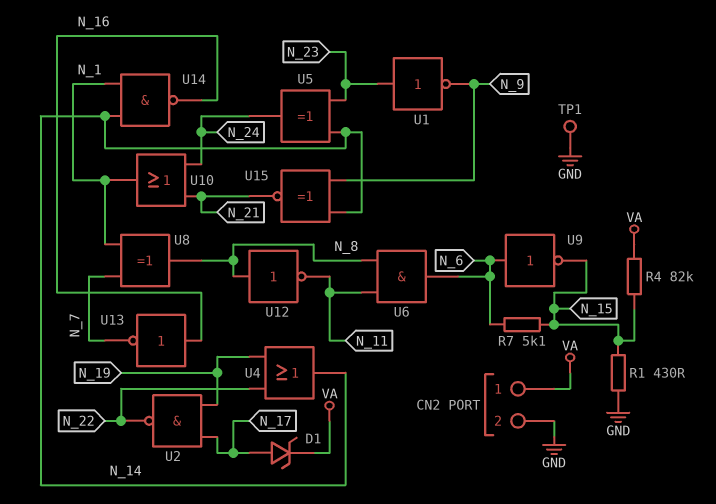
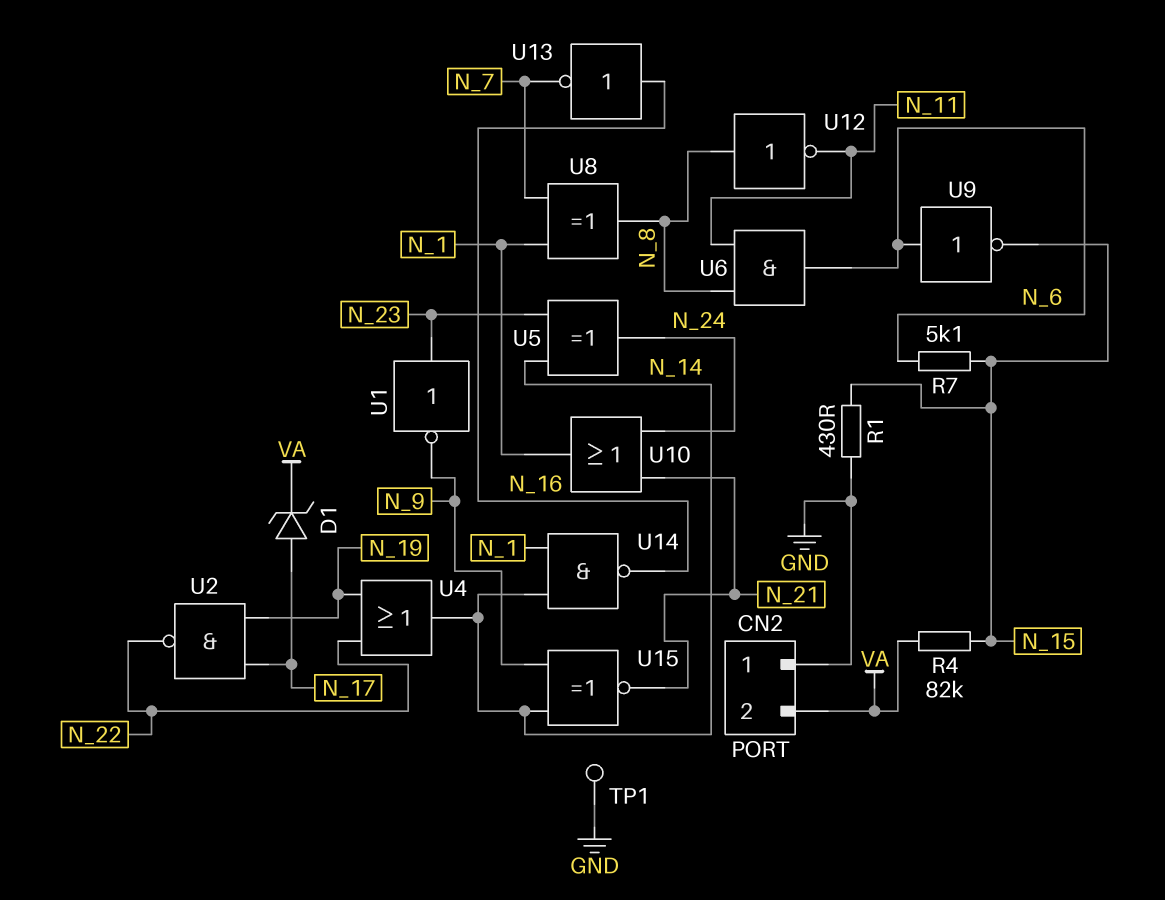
CN2 pin 1: VA -> GND
CN2 pin 2: GND -> VA

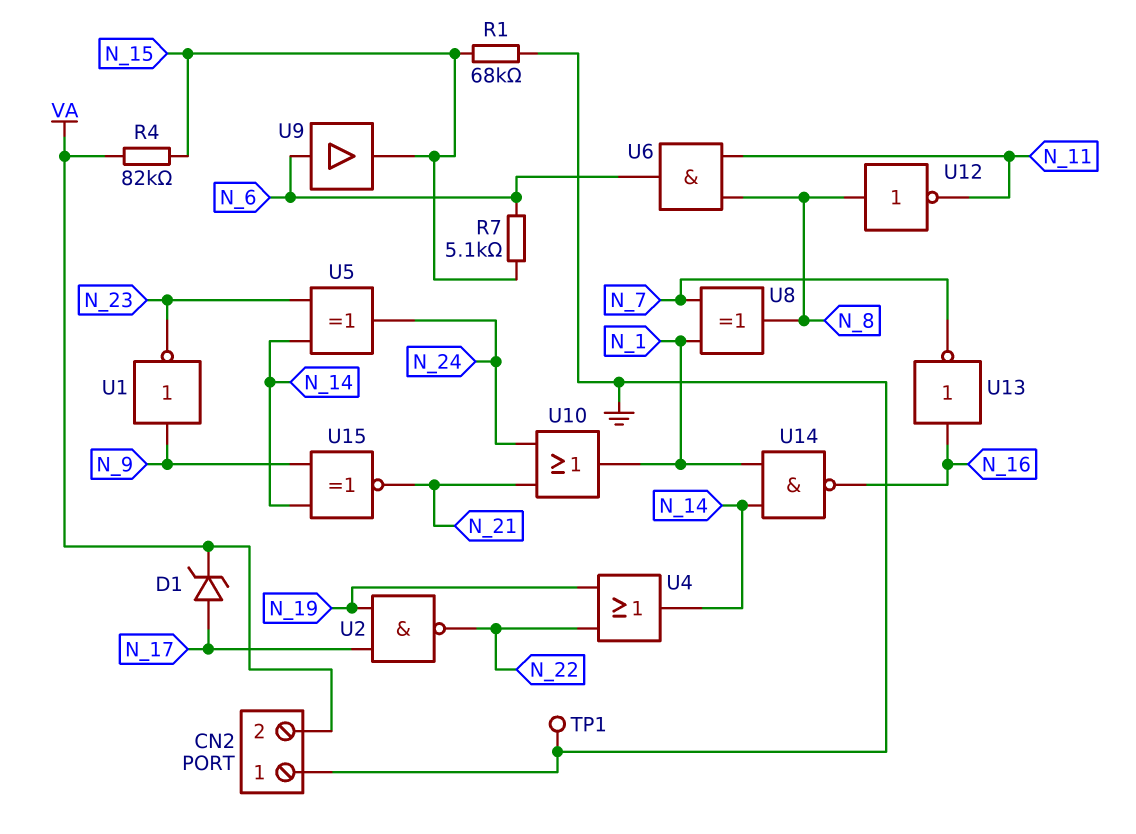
R1: 430 (GND, N_15) -> 68k (GND, N_15)
U1: NOT (in N_23, out N_9) -> NOT (in N_9, out N_23)
U9: NOT (in N_6, out N_15) -> buffer (in N_6, out N_15)

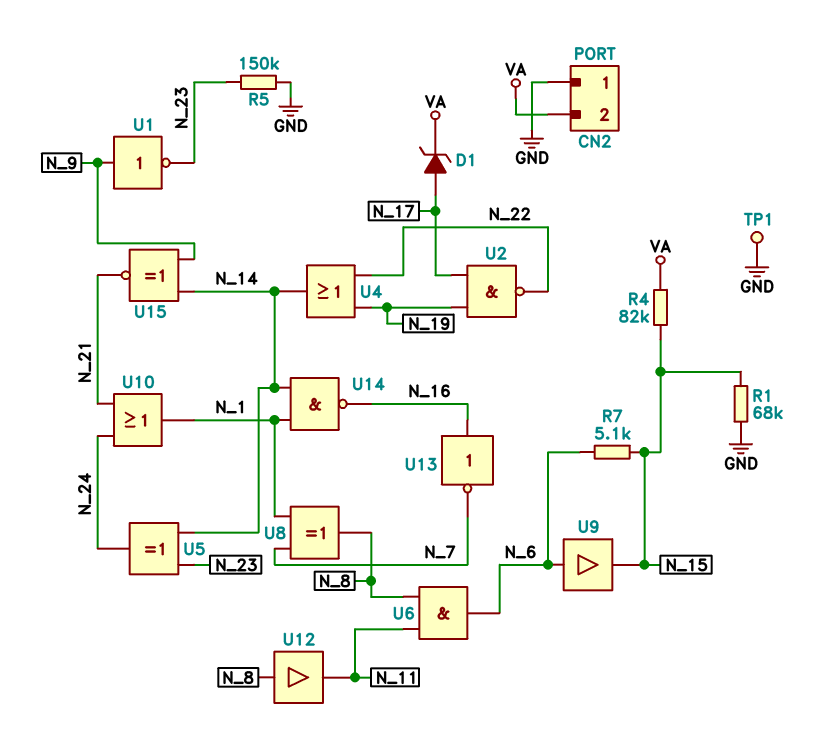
R5: none -> 150k (GND, N_23)
U12: NOT (in N_8, out N_11) -> buffer (in N_8, out N_11)

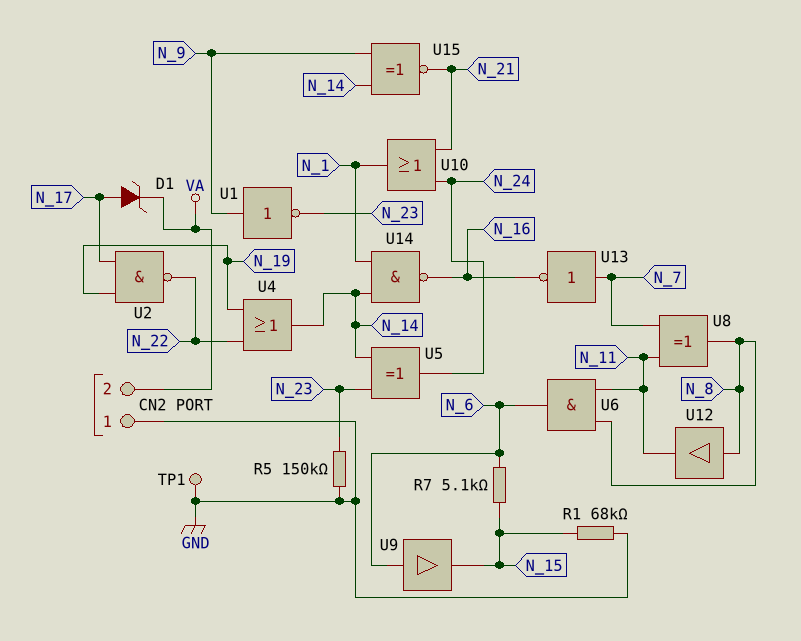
R4: 82k (N_15, VA) -> none
U8: XOR (in N_1, in N_7, out N_8) -> XOR (in N_7, in N_11, out N_8)
U13: NOT (in N_16, out N_7) -> NOT (in N_7, out N_16)

